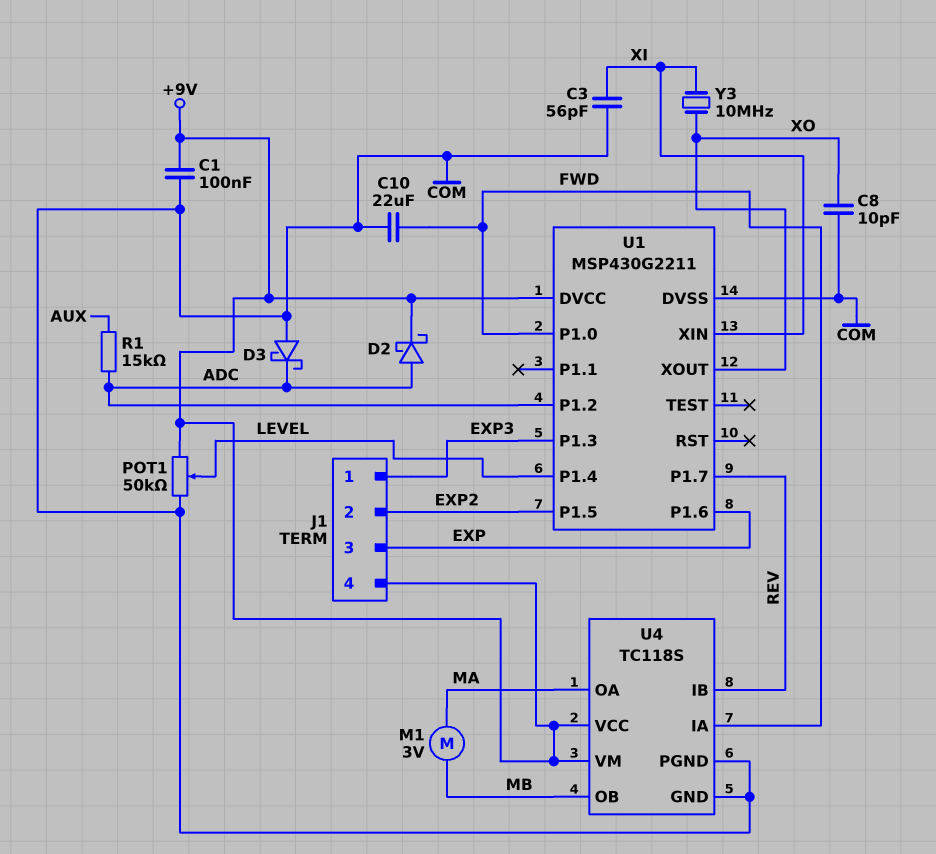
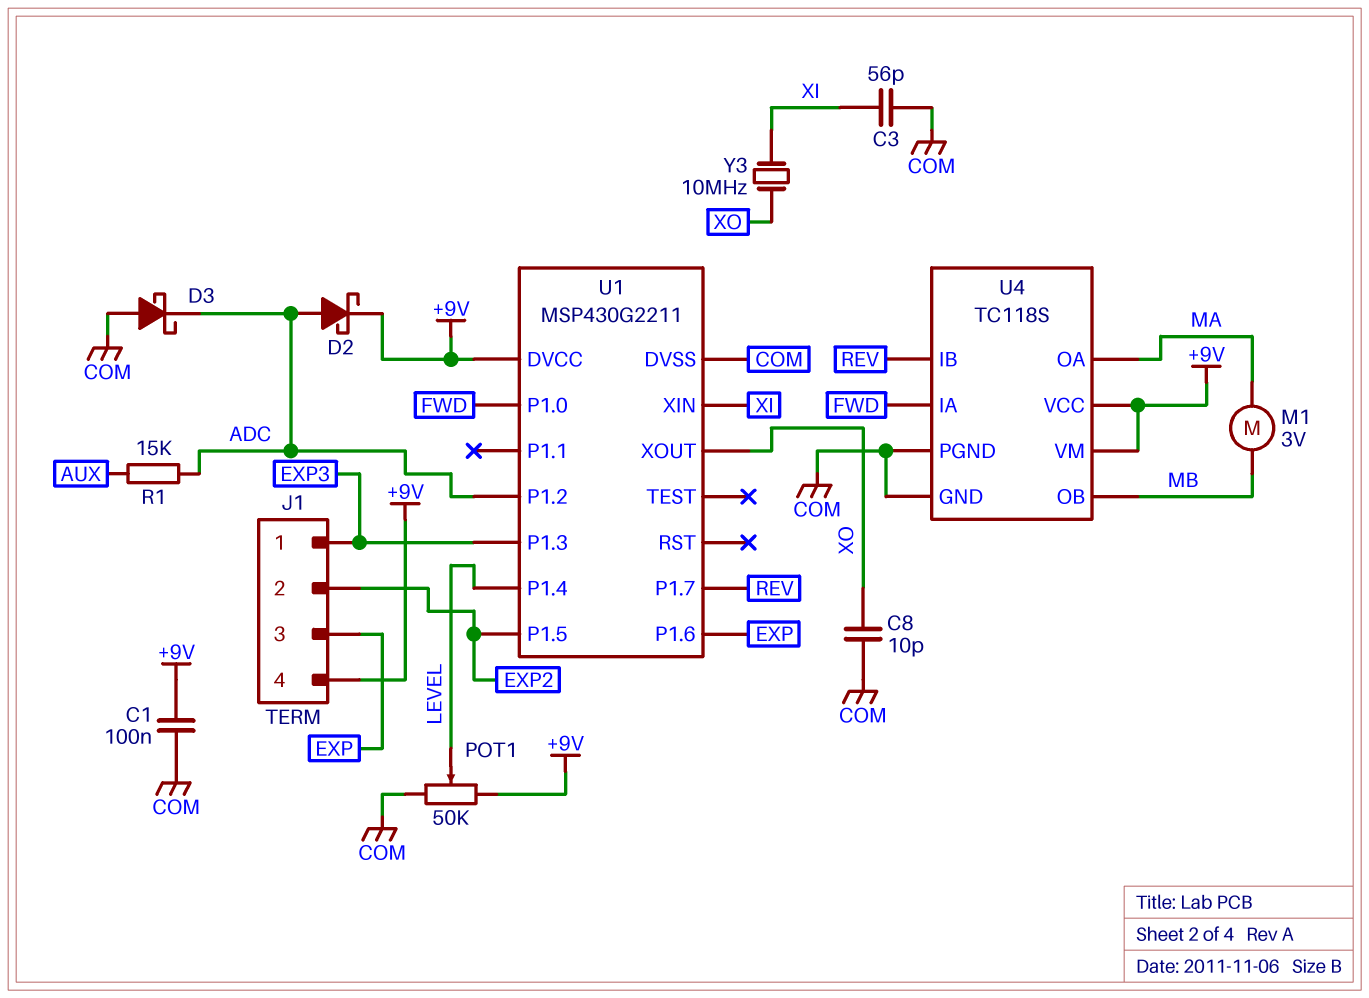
C10: 22uF (COM, FWD) -> none

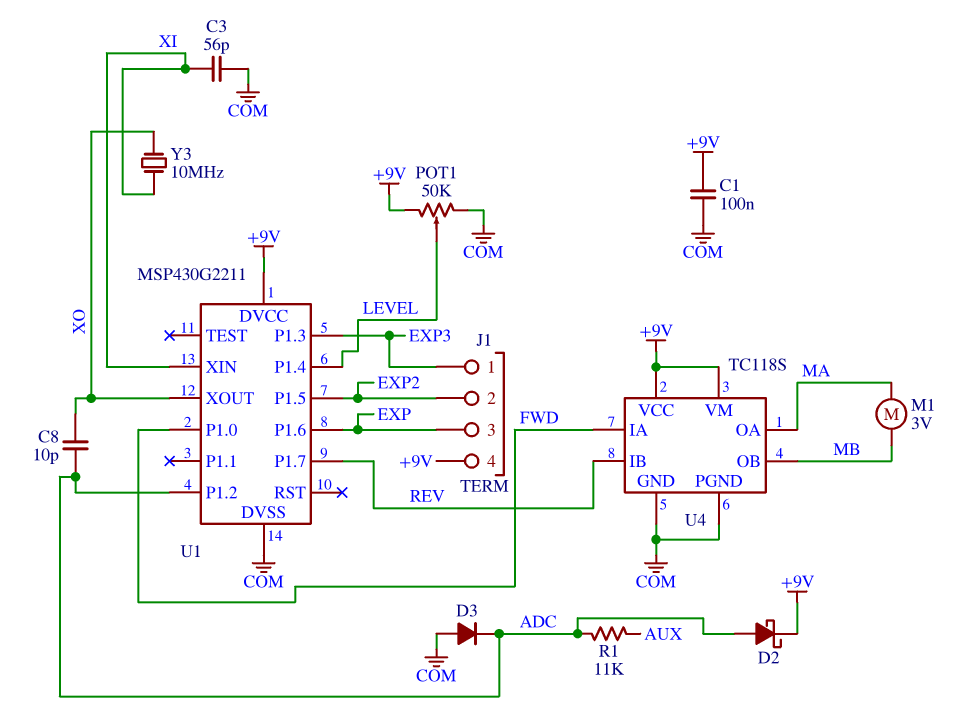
C8: 10pF (COM, XO) -> 10pF (ADC, XO)
D3: schottky (A COM, K ADC) -> diode (A COM, K ADC)
R1: 15k (ADC, AUX) -> 11k (ADC, AUX)

